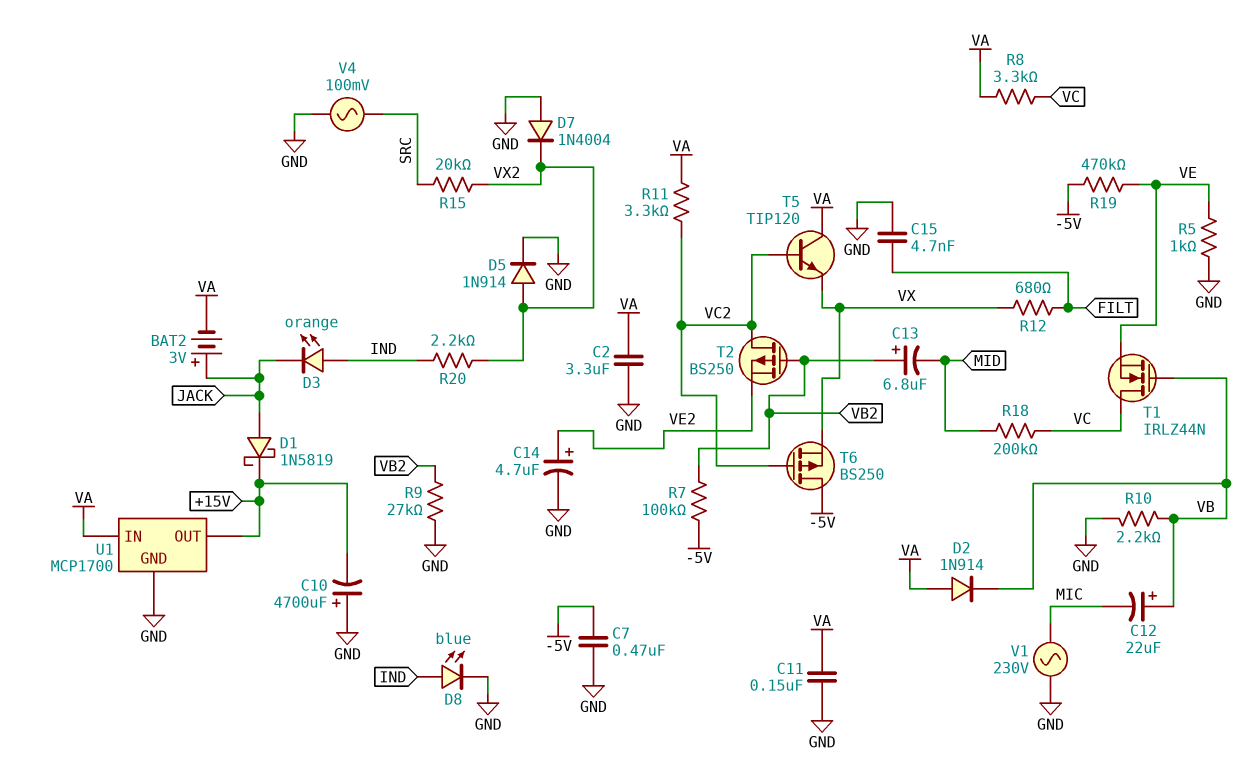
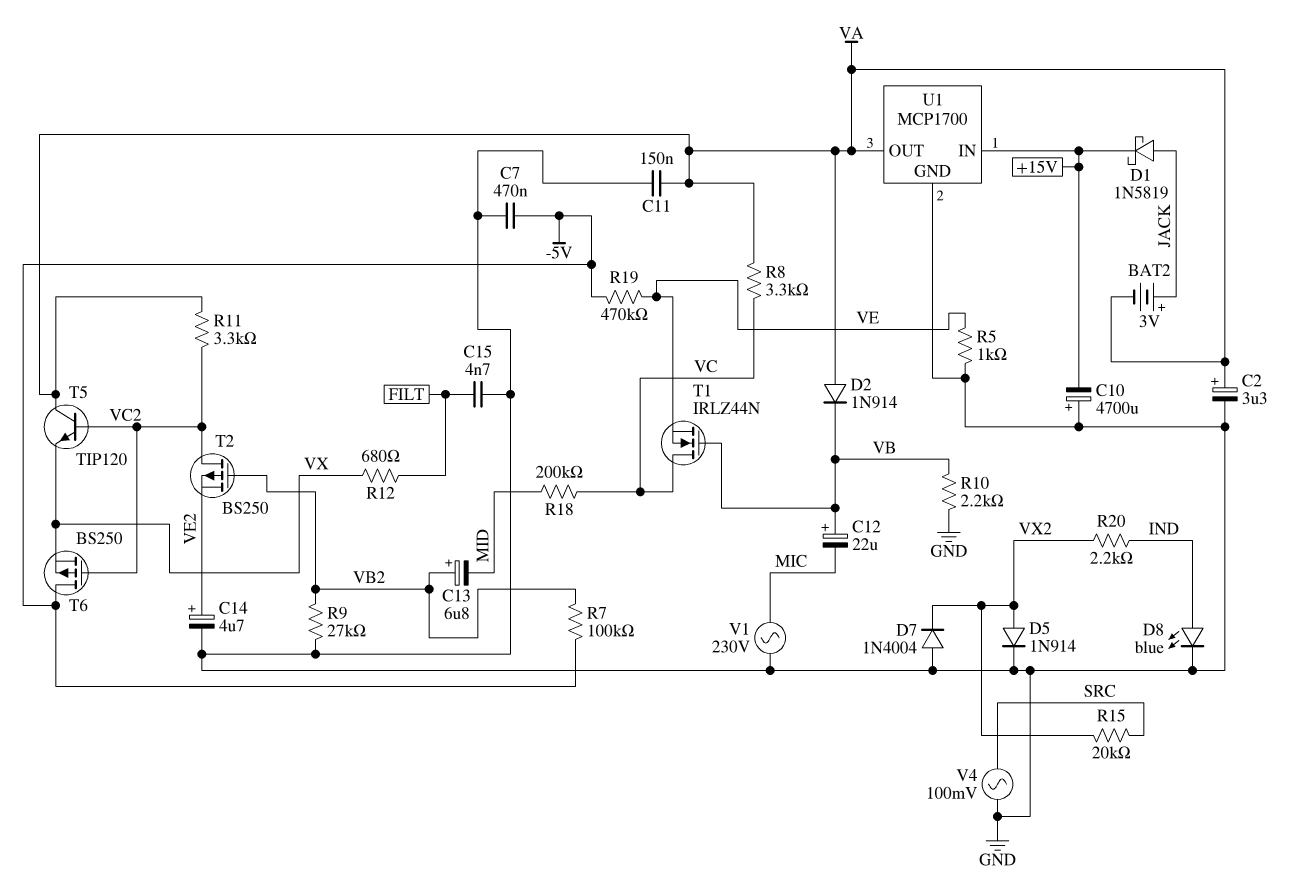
C2: 3.3uF (GND, VA) -> 3.3uF (plus VA, minus GND)
D3: LED orange (A IND, K JACK) -> none
U1 pin IN: VA -> +15V
U1 pin OUT: +15V -> VA

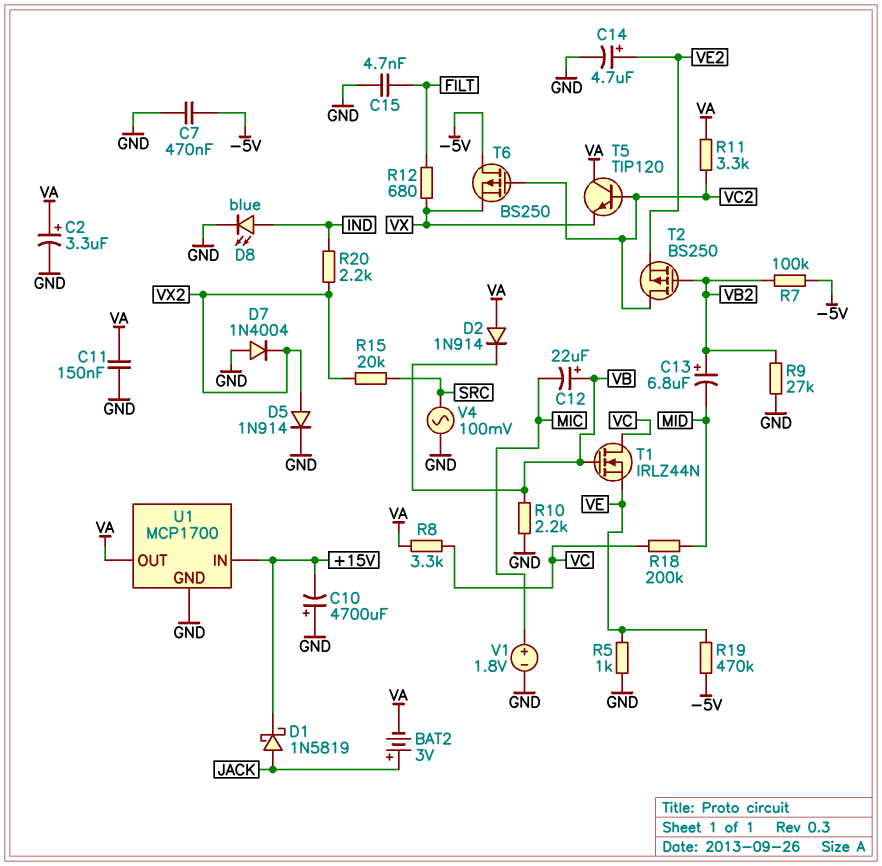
V1: AC 230V (GND, MIC) -> 1.8V (plus MIC, minus GND)

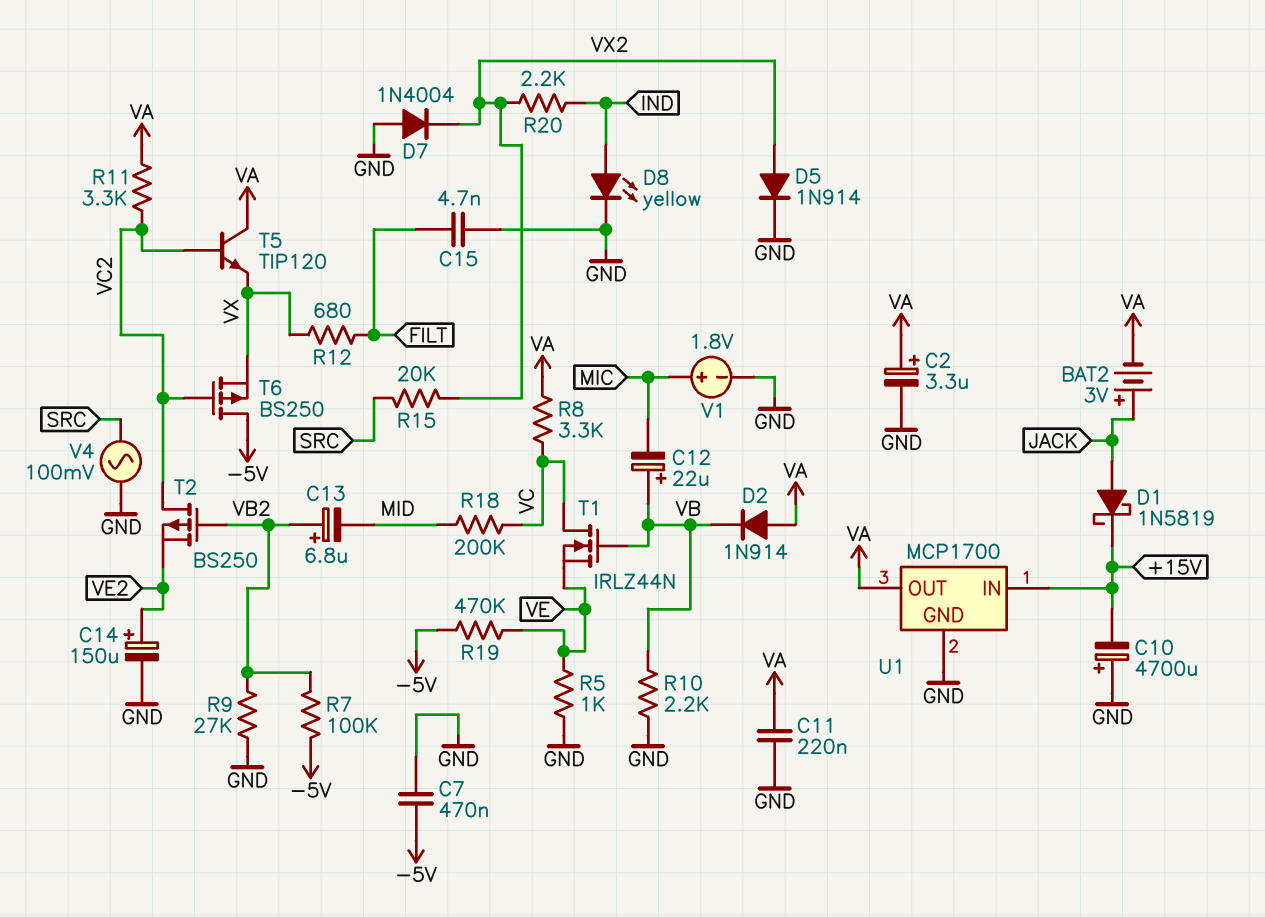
C11: 150nF (GND, VA) -> 220nF (GND, VA)
C14: 4.7uF (plus VE2, minus GND) -> 150uF (plus VE2, minus GND)
D8: LED blue (A IND, K GND) -> LED yellow (A IND, K GND)

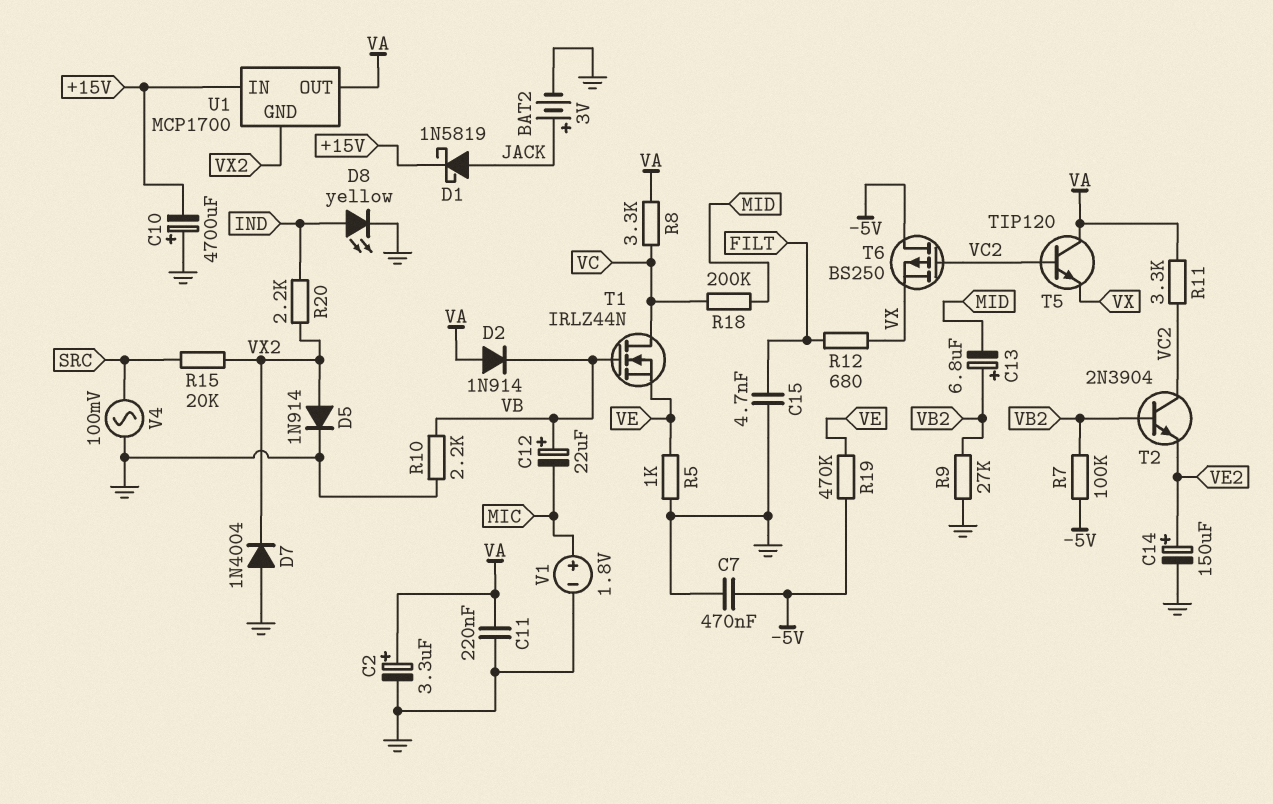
BAT2: 3V (plus JACK, minus VA) -> 3V (plus JACK, minus GND)
T2: PMOS BS250 (G VB2, D VC2, S VE2) -> NPN 2N3904 (B VB2, C VC2, E VE2)
U1 pin GND: GND -> VX2

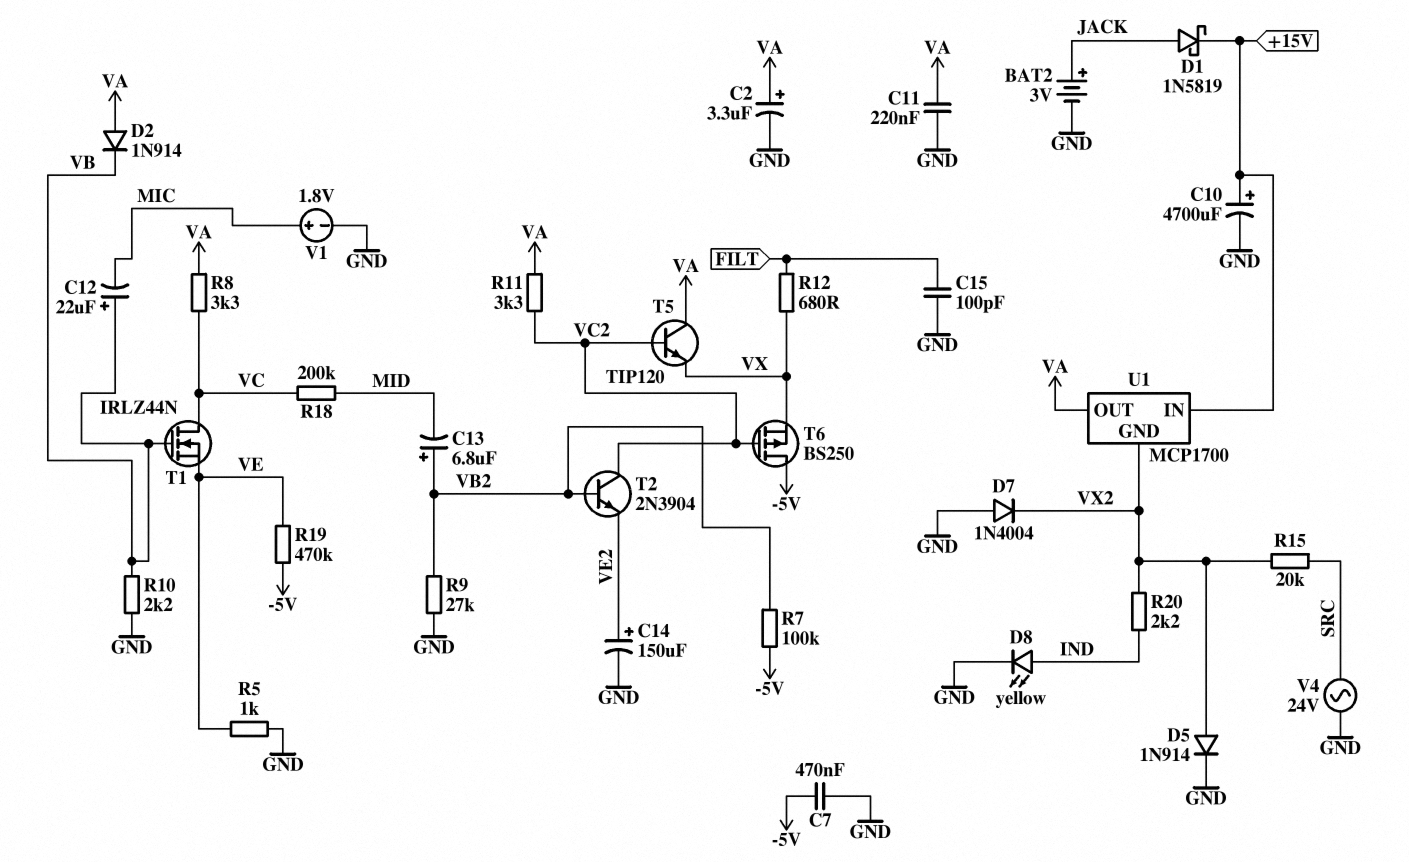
C10: 4700uF (plus GND, minus +15V) -> 4700uF (plus +15V, minus GND)
C15: 4.7nF (FILT, GND) -> 100pF (FILT, GND)
V4: AC 100mV (GND, SRC) -> AC 24V (GND, SRC)

